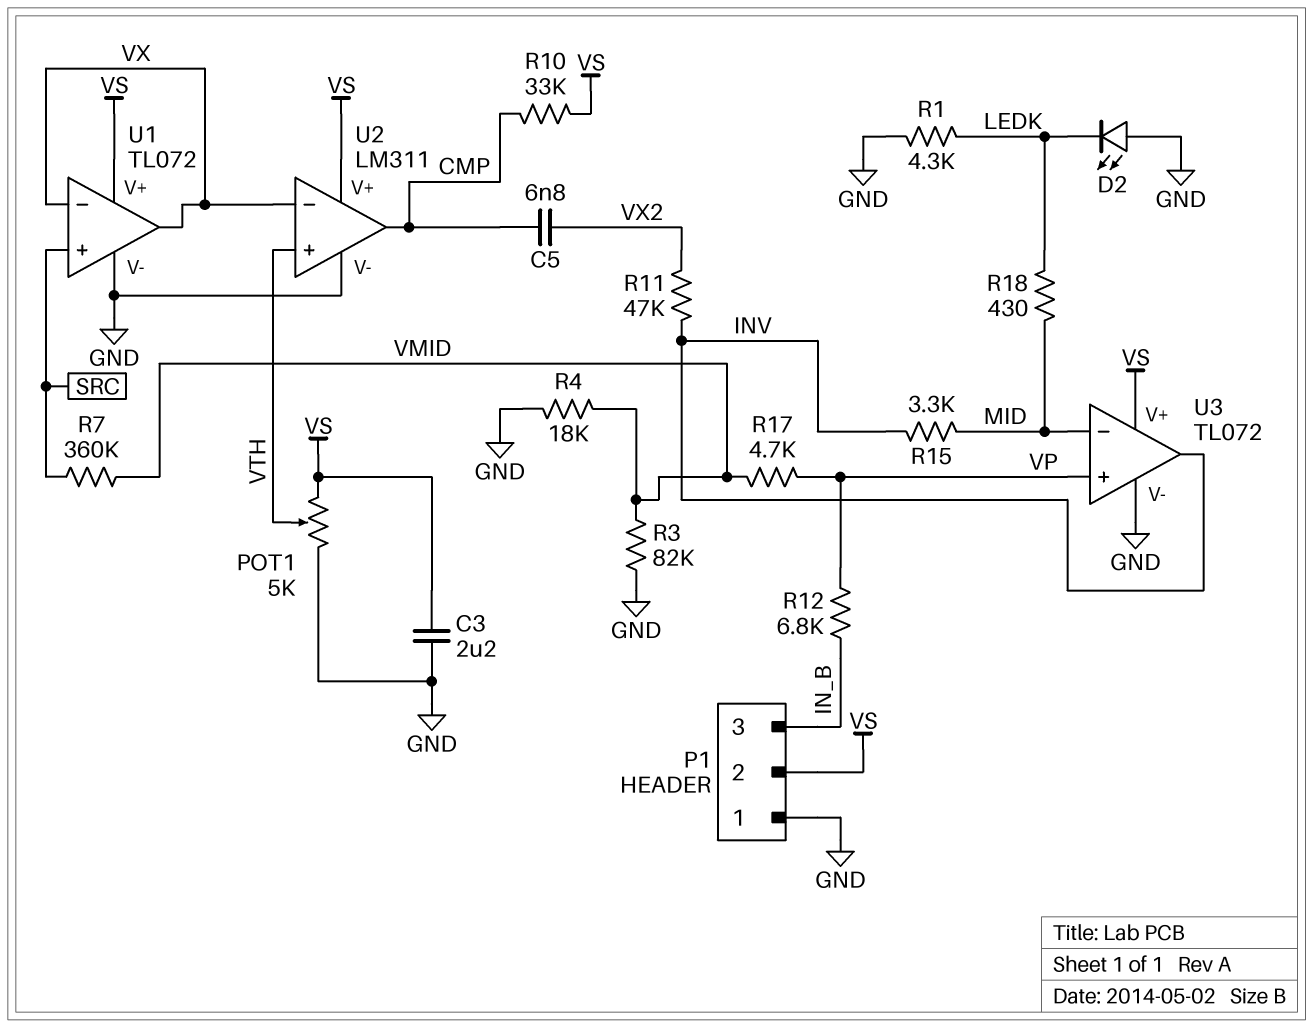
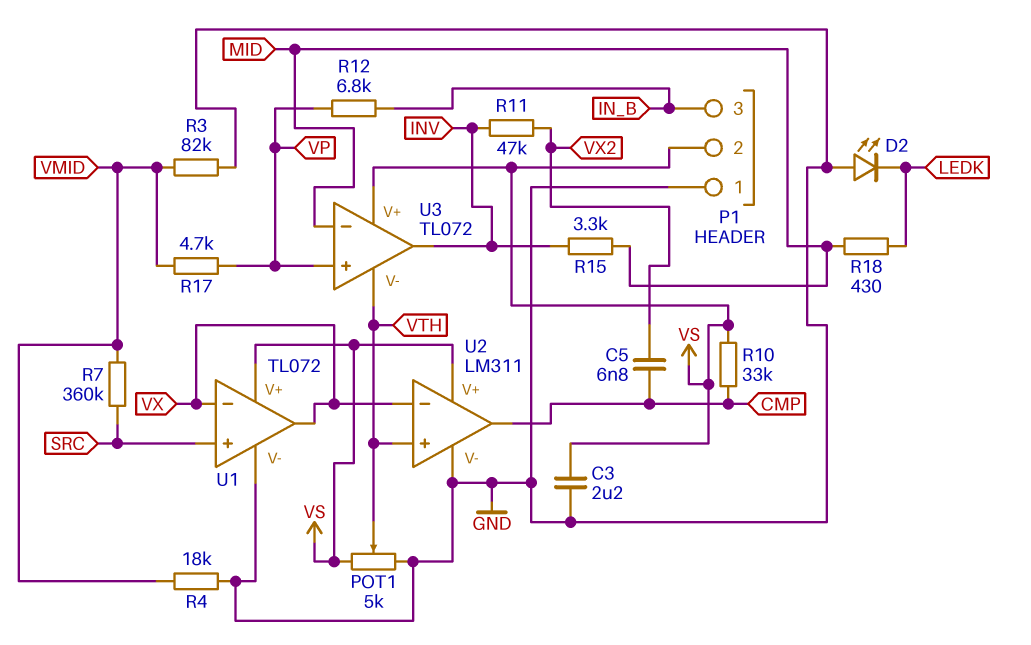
R1: 4.3k (GND, LEDK) -> none
U3 pin V-: GND -> VTH

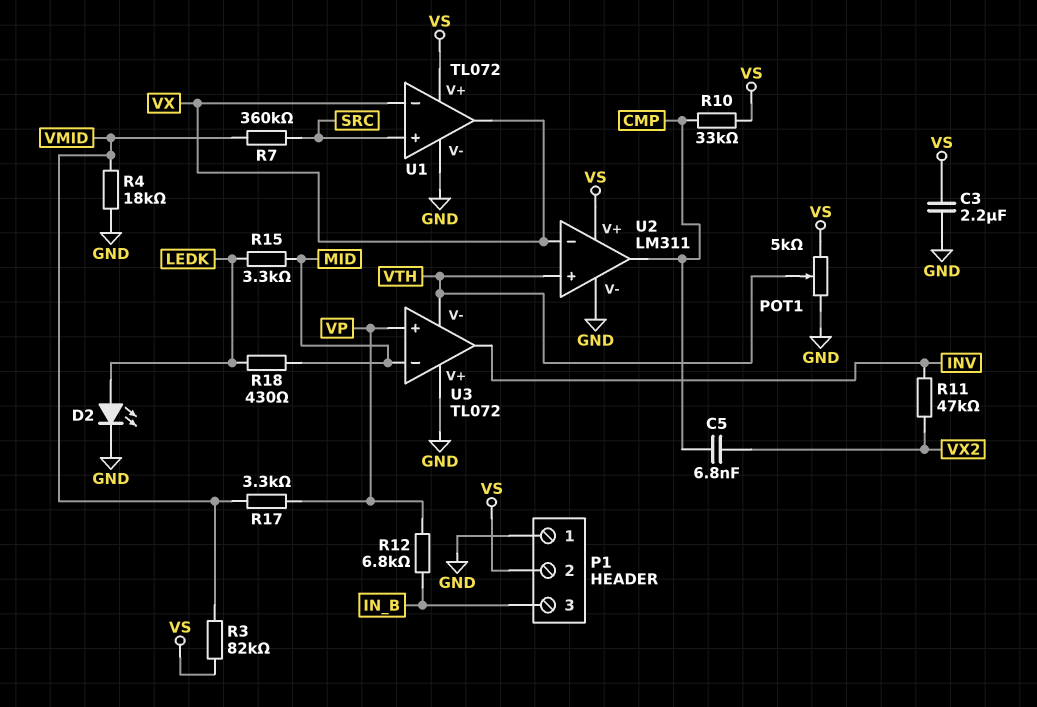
D2: LED (A GND, K LEDK) -> LED (A LEDK, K GND)
R3: 82k (GND, VMID) -> 82k (VMID, VS)
R15: 3.3k (INV, MID) -> 3.3k (LEDK, MID)
R17: 4.7k (VMID, VP) -> 3.3k (VMID, VP)
U3 pin V+: VS -> GND

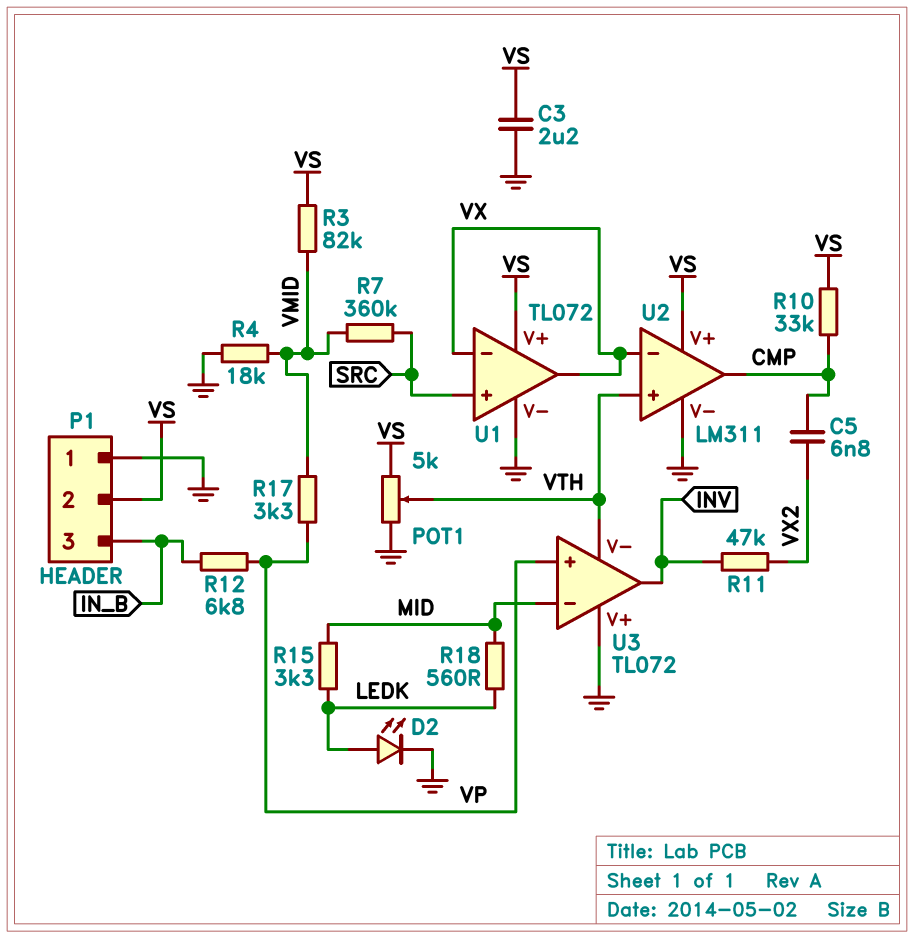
R18: 430 (LEDK, MID) -> 560 (LEDK, MID)

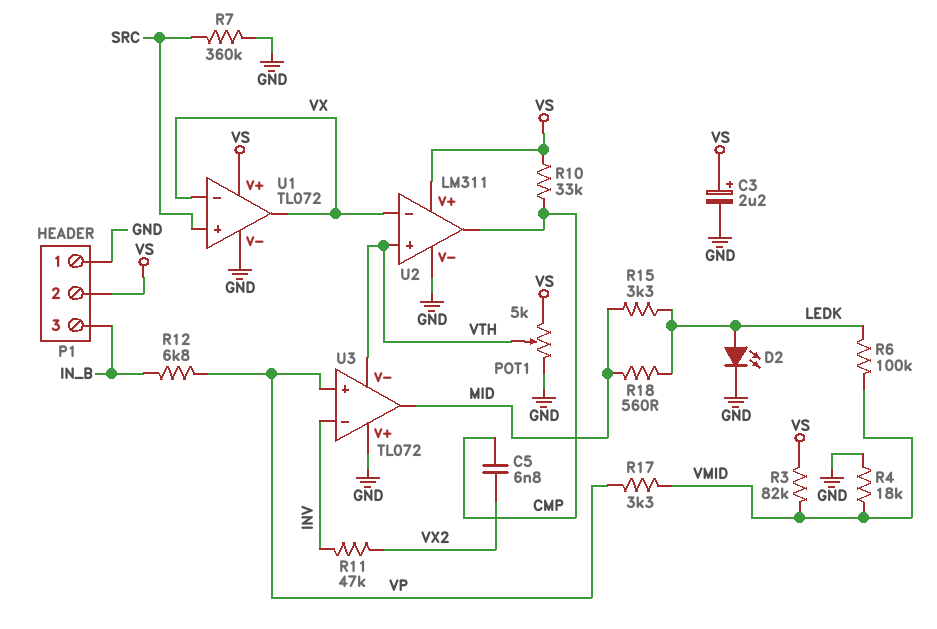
C3: 2.2uF (GND, VS) -> 2.2uF (plus VS, minus GND)
R6: none -> 100k (LEDK, VMID)
R7: 360k (SRC, VMID) -> 360k (GND, SRC)
U3 pin in-: MID -> INV
U3 pin out: INV -> MID

